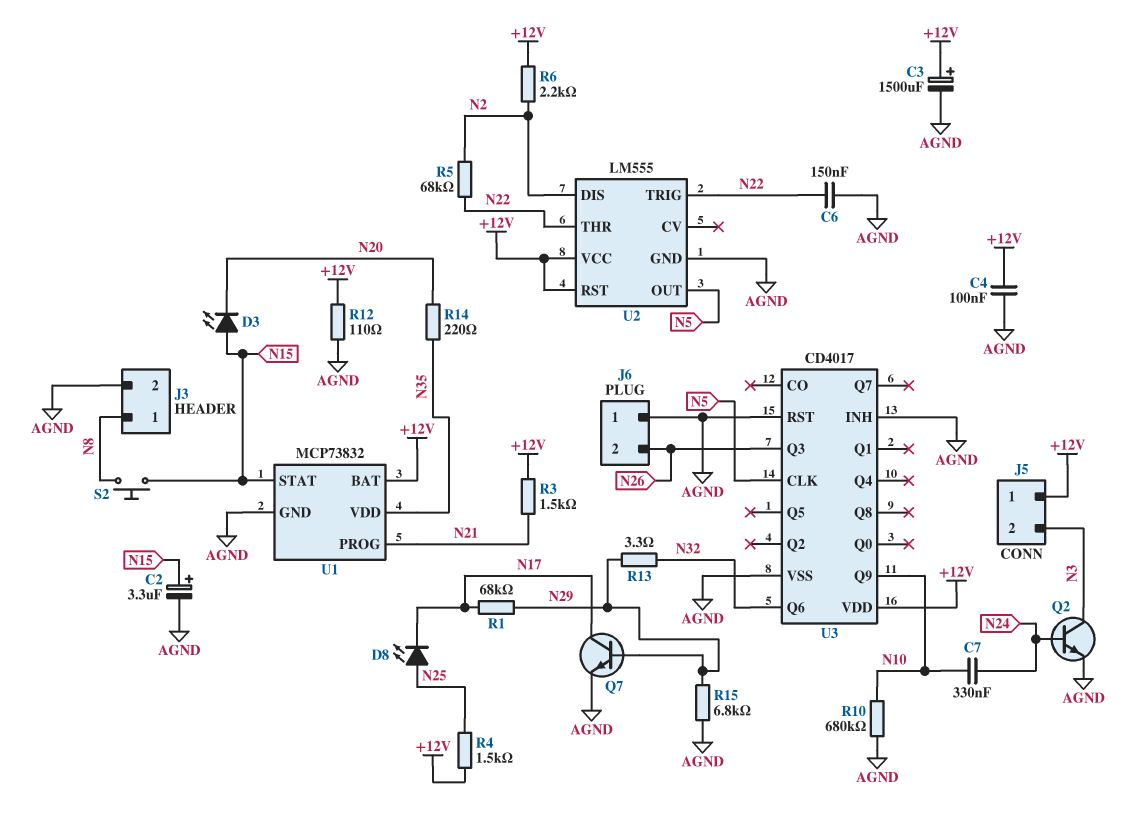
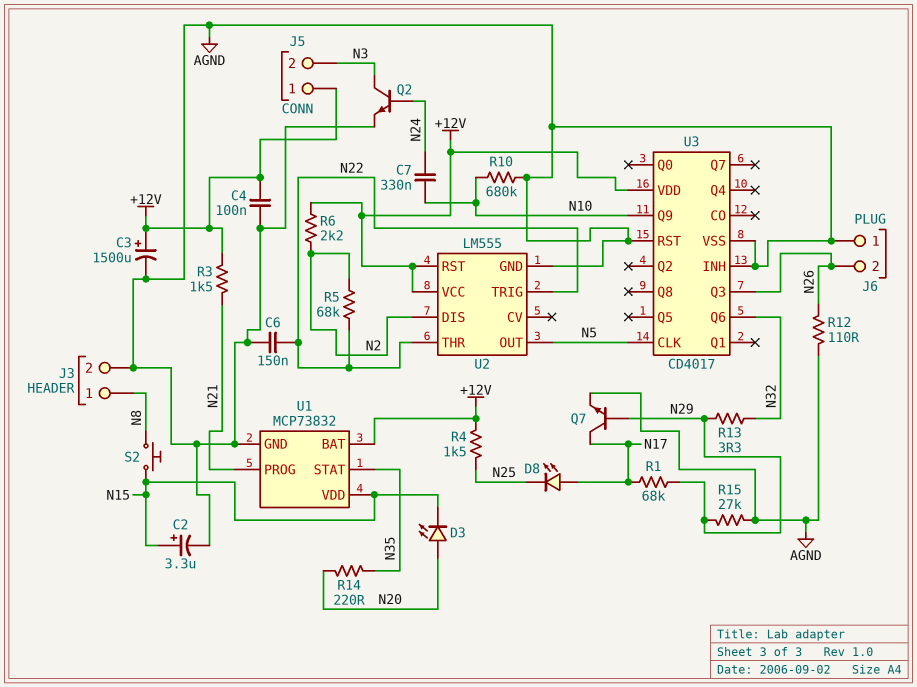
D3: LED (A N15, K N20) -> LED (A N20, K N15)
D8: LED (A N25, K N17) -> LED (A N17, K N25)
R12: 110 (+12V, AGND) -> 110 (AGND, N26)
R15: 6.8k (AGND, N29) -> 27k (AGND, N29)
U1 pin STAT: N15 -> N35
U1 pin VDD: N35 -> N15

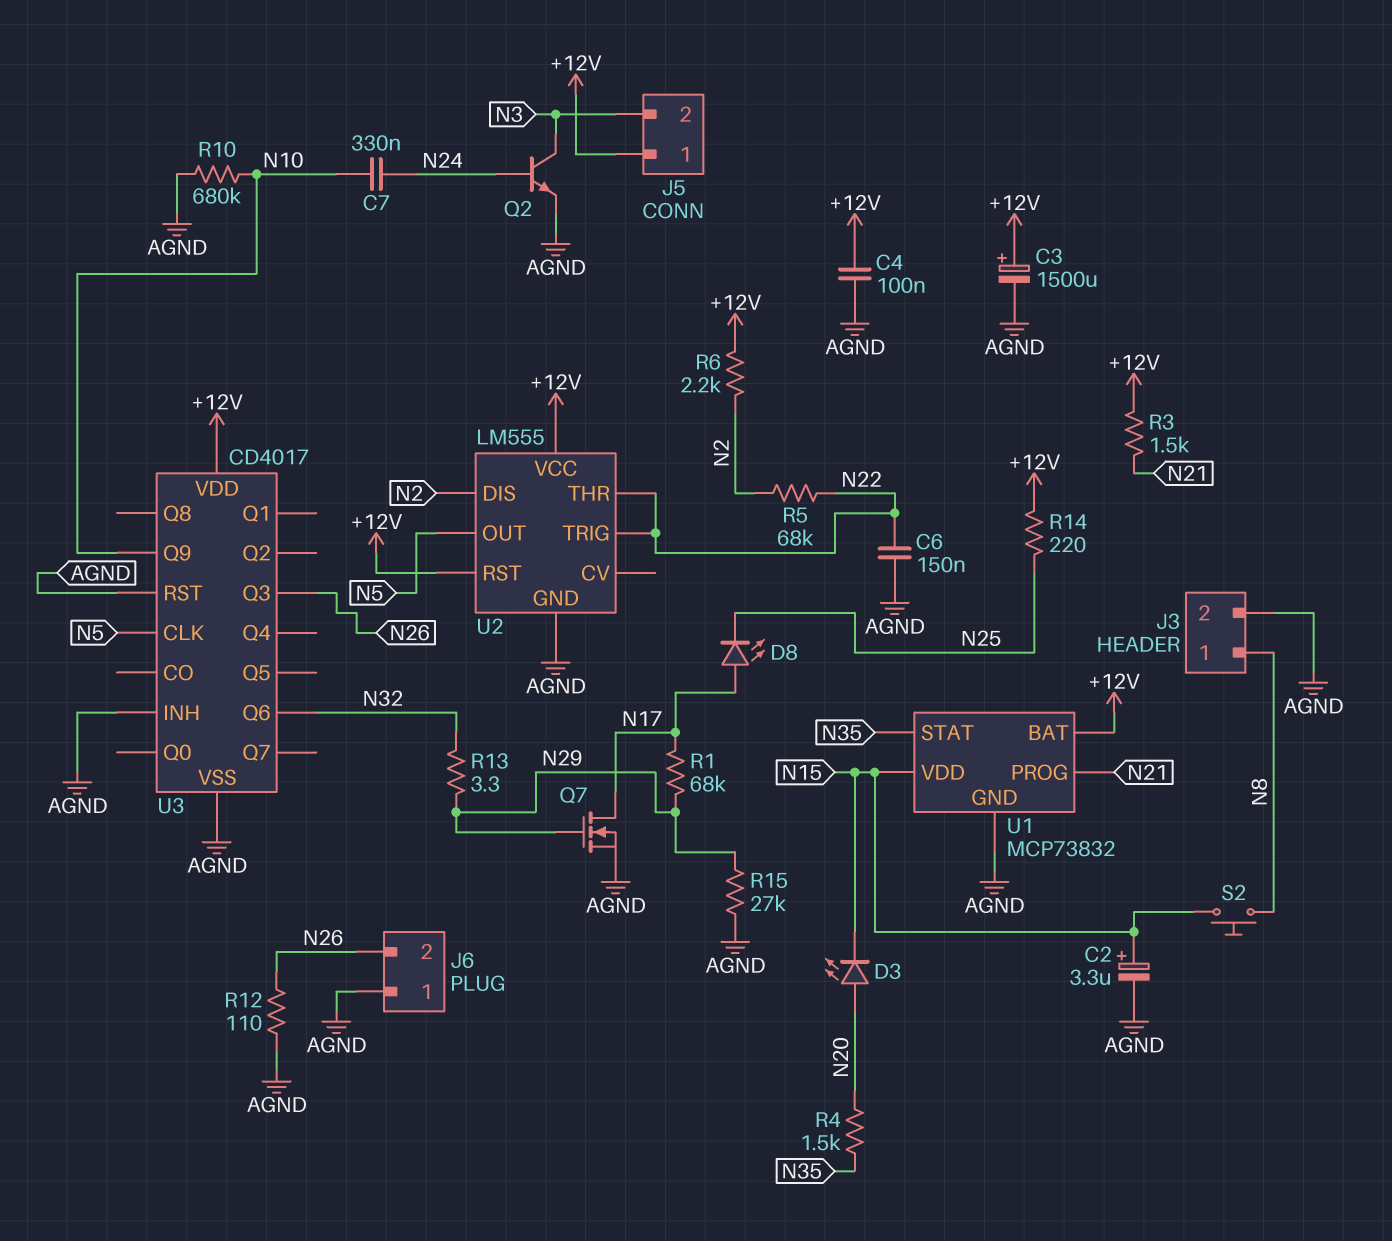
Q7: NPN (B N29, C N17, E AGND) -> NMOS (G N29, D N17, S AGND)
R4: 1.5k (+12V, N25) -> 1.5k (N20, N35)
R14: 220 (N20, N35) -> 220 (+12V, N25)

